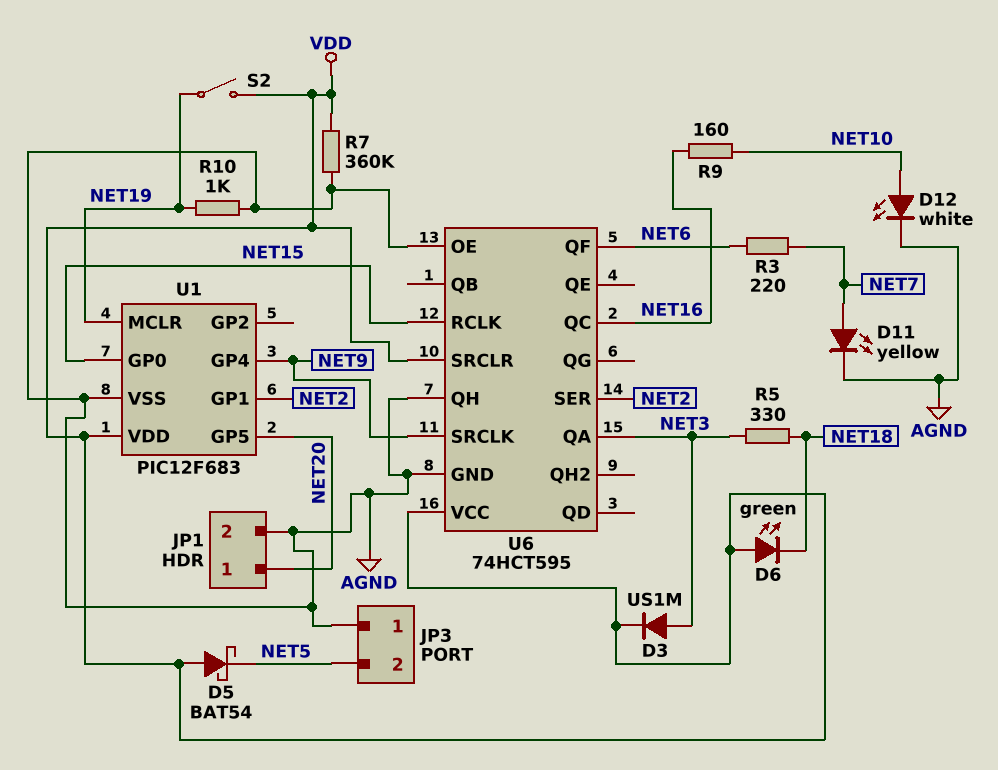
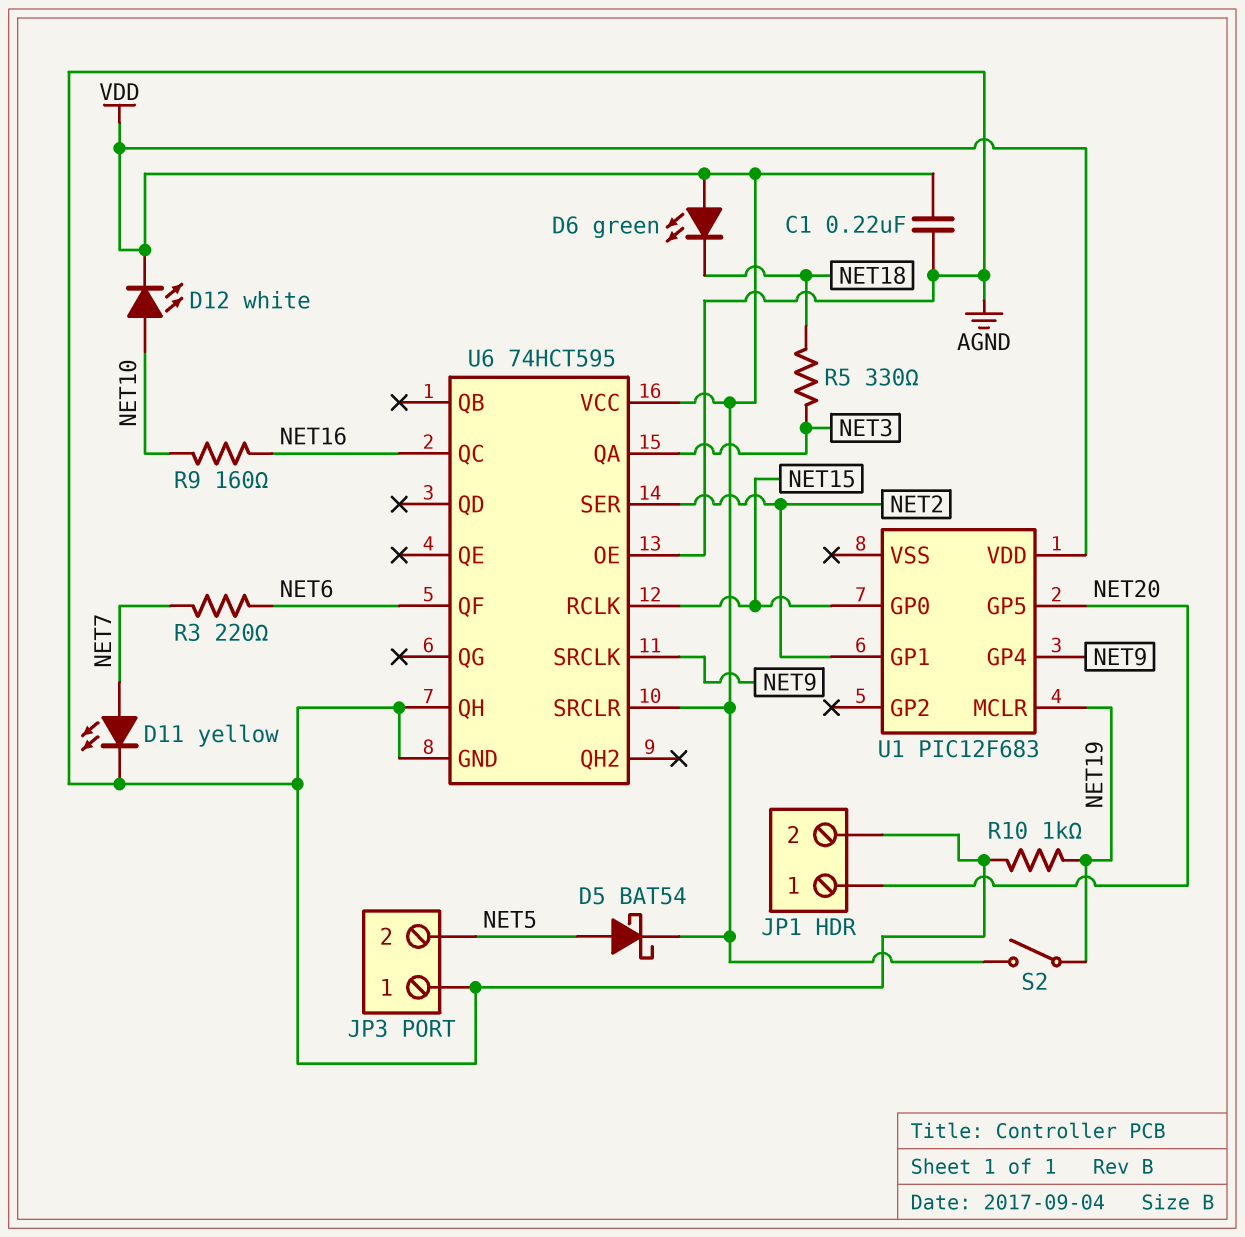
C1: none -> 220nF (AGND, VDD)
D3: diode US1M (A NET3, K VDD) -> none
D5: schottky BAT54 (A VDD, K NET5) -> schottky BAT54 (A NET5, K VDD)
D12: LED white (A NET10, K AGND) -> LED white (A NET10, K VDD)
R7: 360k (AGND, VDD) -> none
U1 pin VSS: AGND -> none

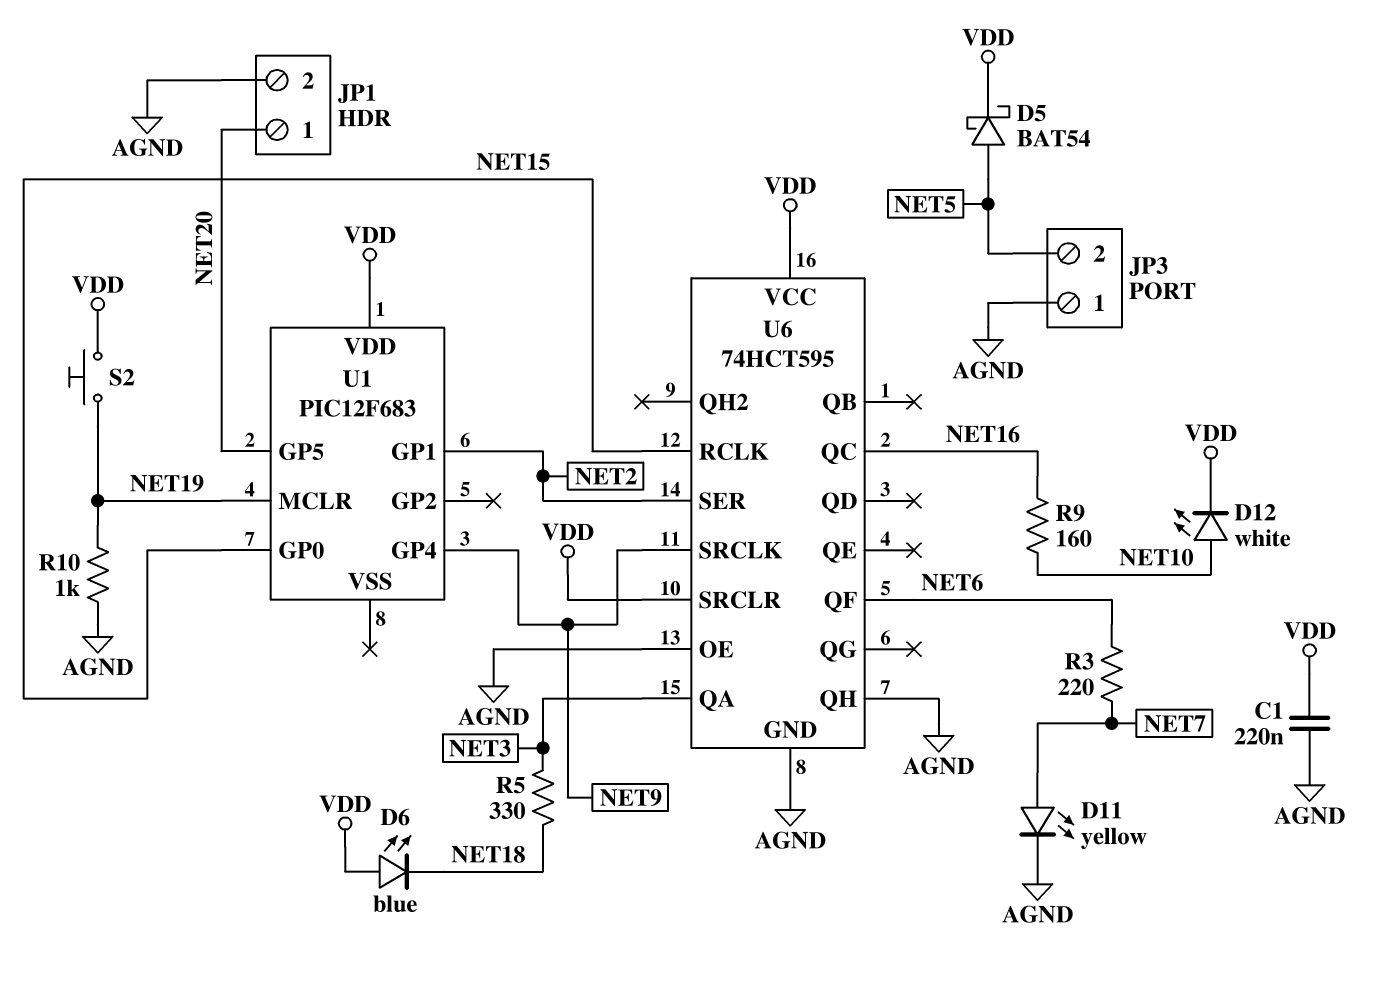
D6: LED green (A VDD, K NET18) -> LED blue (A VDD, K NET18)
S2: switch (NET19, VDD) -> button (NET19, VDD)

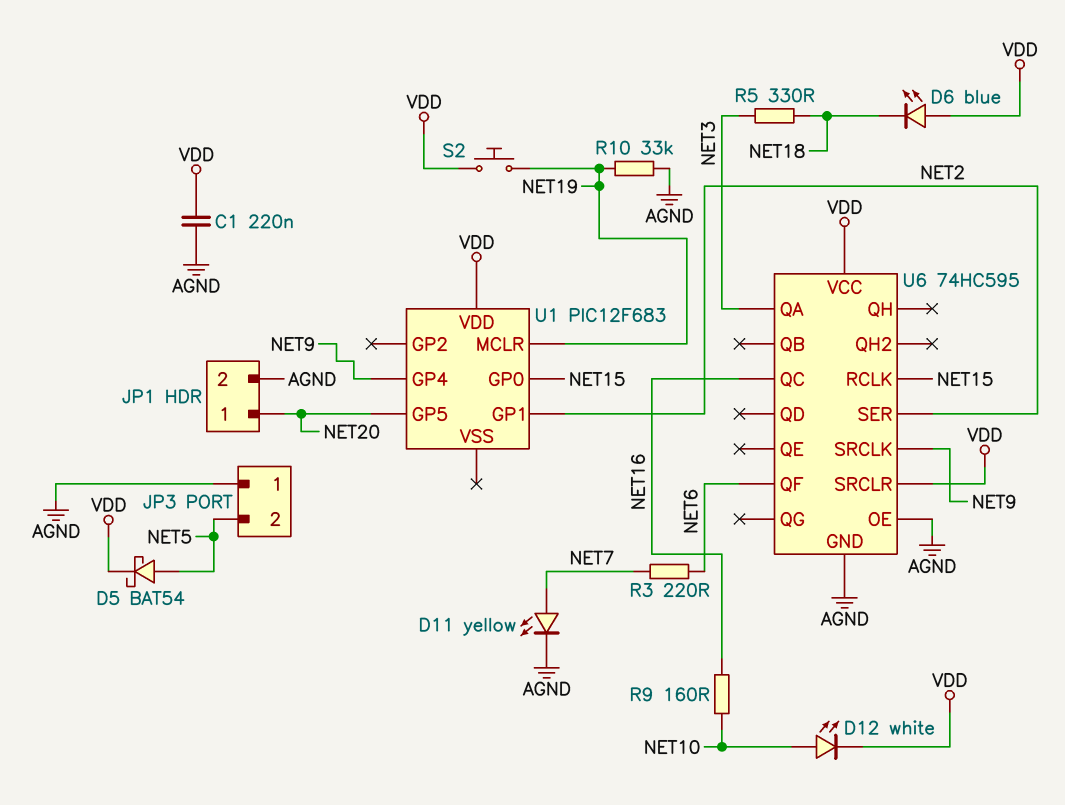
R10: 1k (AGND, NET19) -> 33k (AGND, NET19)
U6: 74HCT595 -> 74HC595
U6 pin QH: AGND -> none

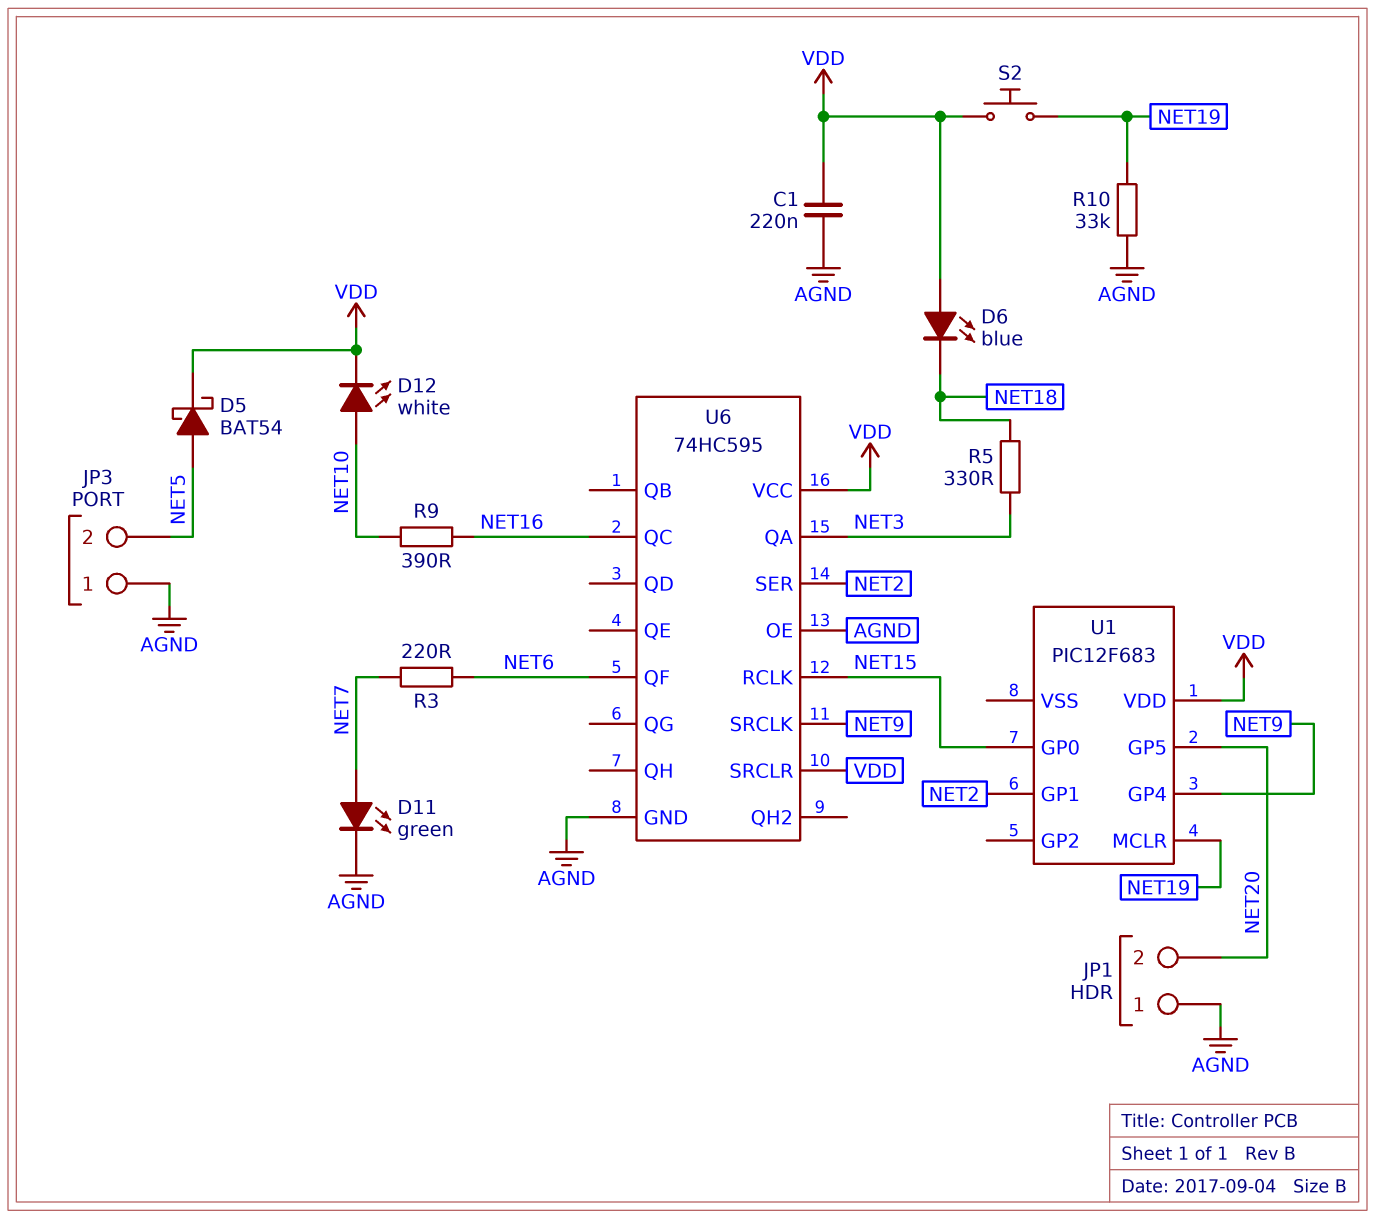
D11: LED yellow (A NET7, K AGND) -> LED green (A NET7, K AGND)
JP1 pin 1: NET20 -> AGND
JP1 pin 2: AGND -> NET20
R9: 160 (NET10, NET16) -> 390 (NET10, NET16)

